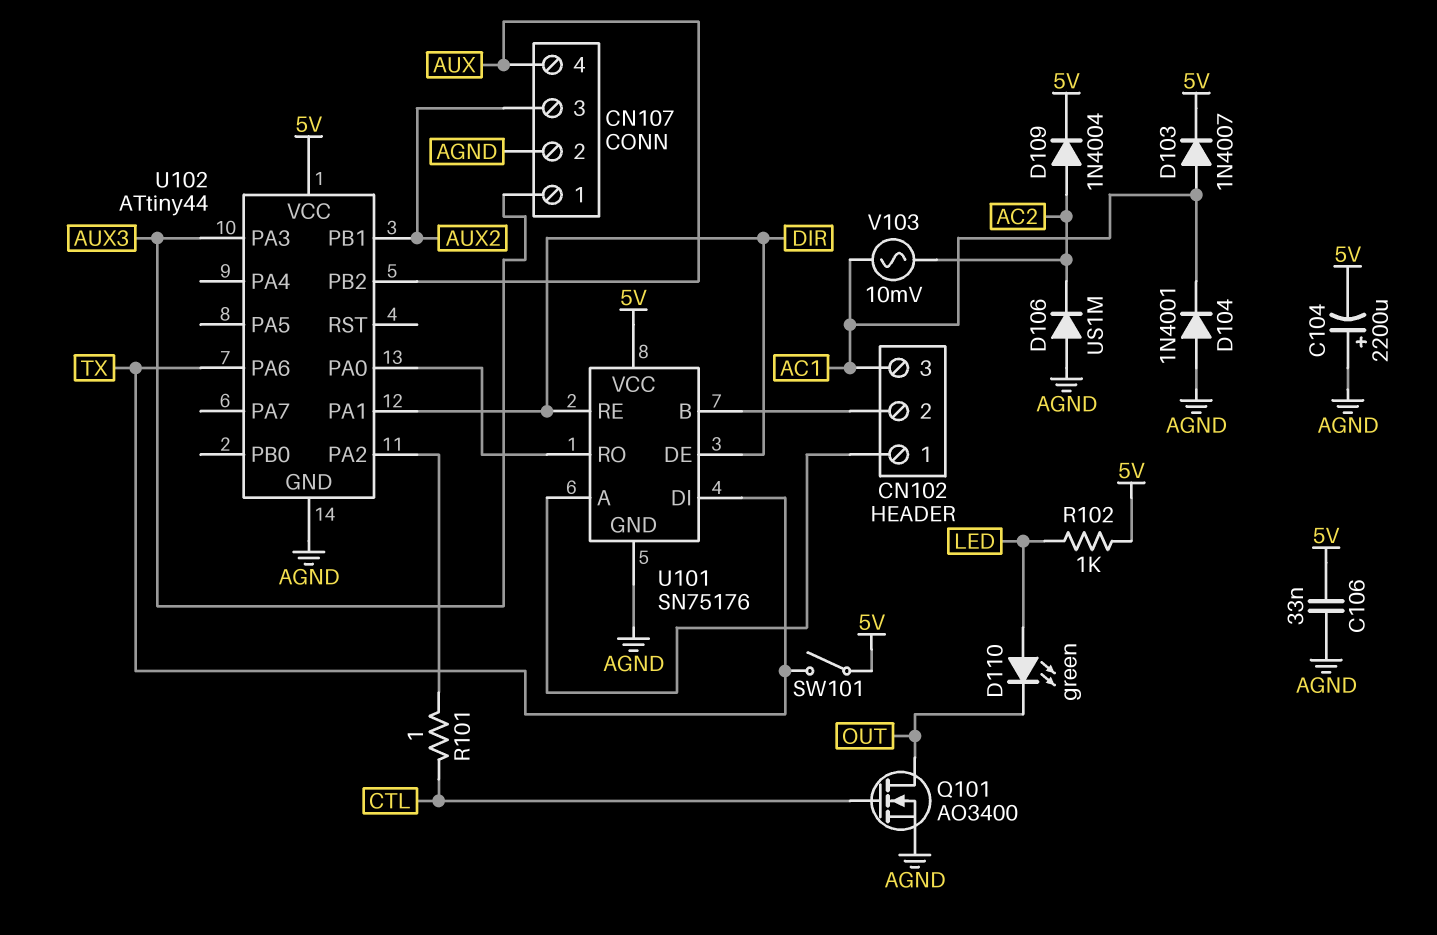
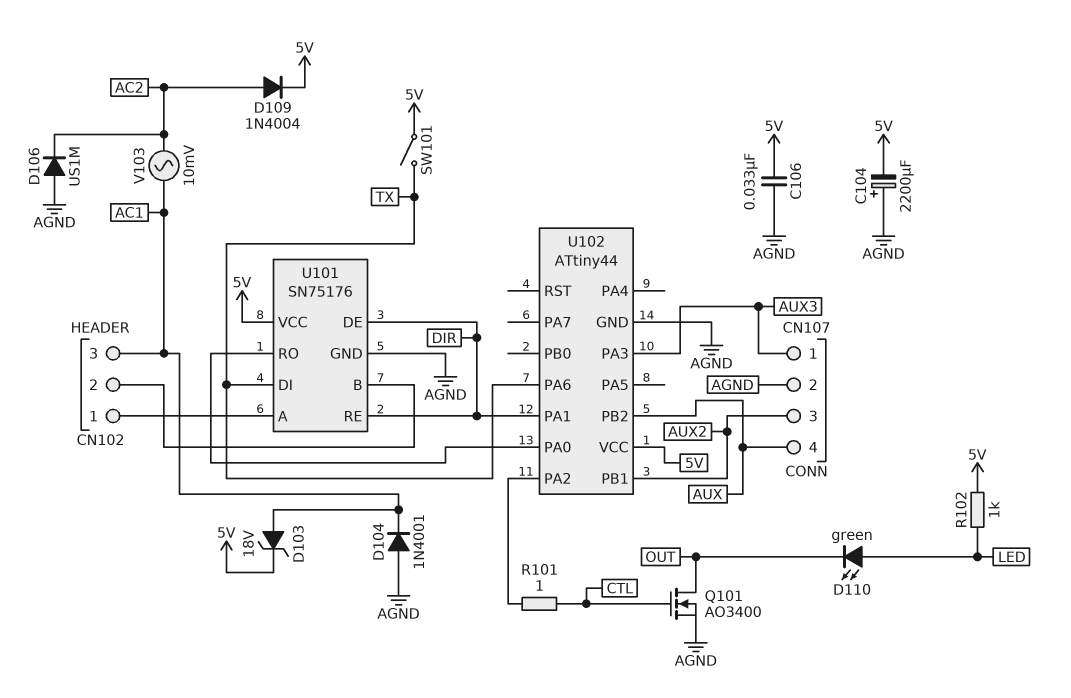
D103: diode 1N4007 (A AC1, K 5V) -> zener 18V (A AC1, K 5V)

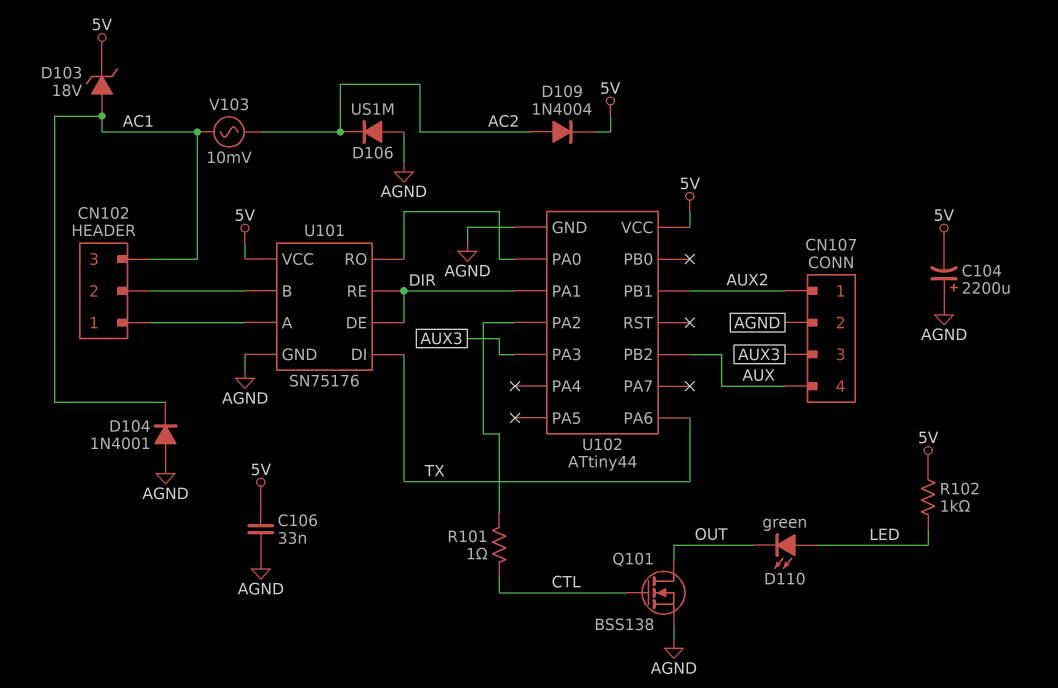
CN107 pin 1: AUX3 -> AUX2
CN107 pin 3: AUX2 -> AUX3
Q101: NMOS AO3400 (G CTL, D OUT, S AGND) -> NMOS BSS138 (G CTL, D OUT, S AGND)
SW101: switch (5V, TX) -> none

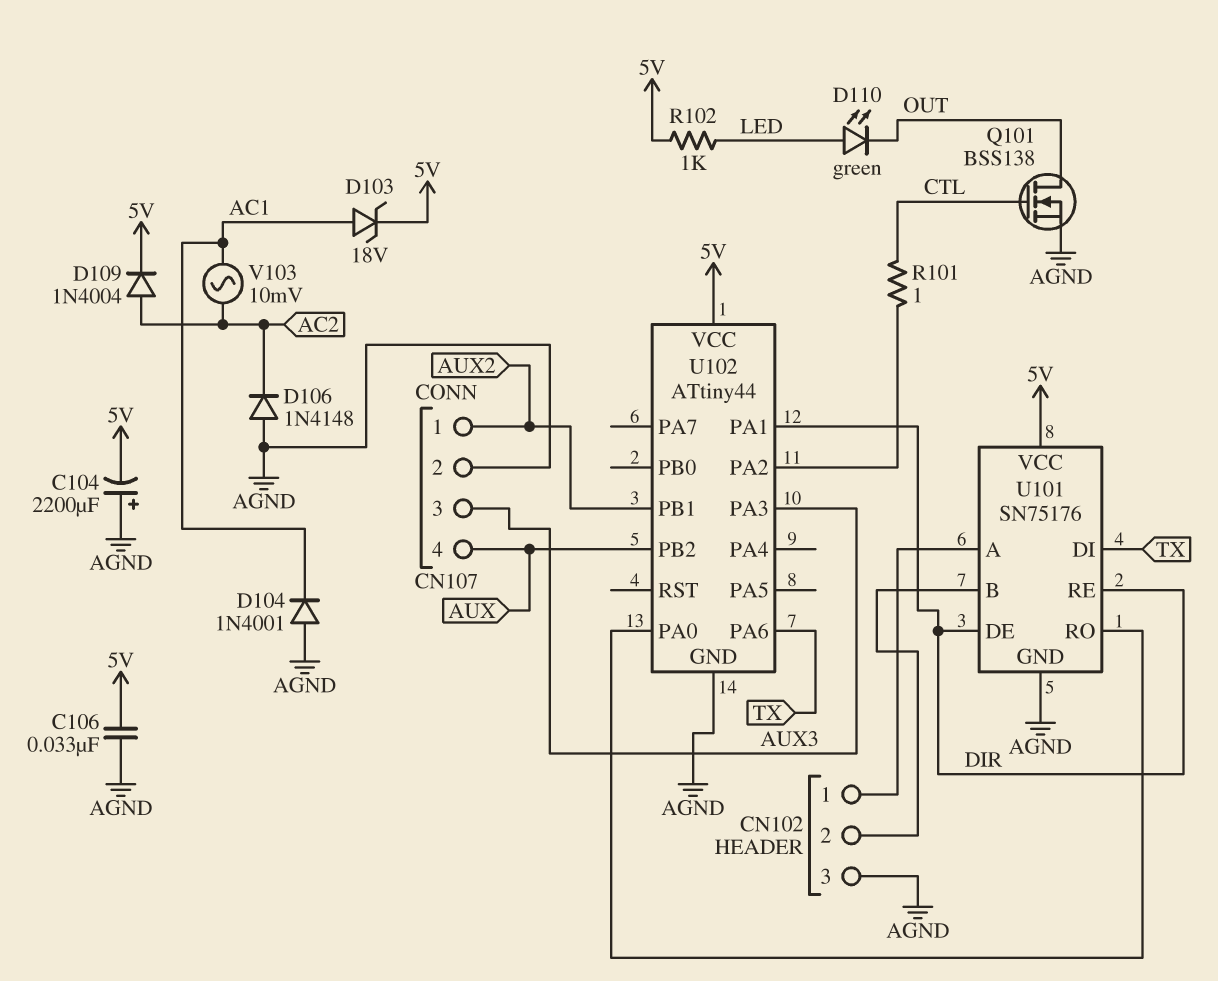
CN102 pin 3: AC1 -> AGND
D106: diode US1M (A AGND, K AC2) -> diode 1N4148 (A AGND, K AC2)

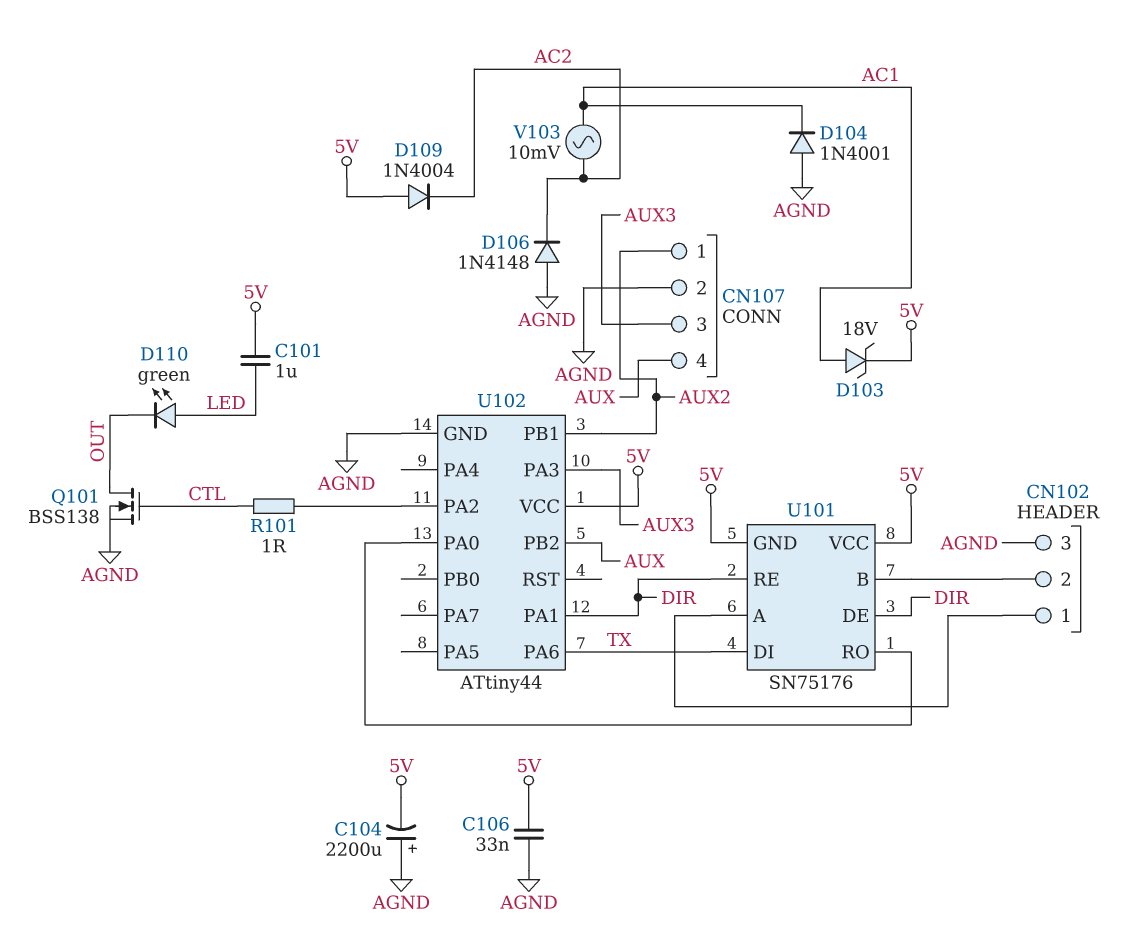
C101: none -> 1uF (5V, LED)
D109: diode 1N4004 (A AC2, K 5V) -> diode 1N4004 (A 5V, K AC2)
R102: 1k (5V, LED) -> none
U101 pin GND: AGND -> 5V

